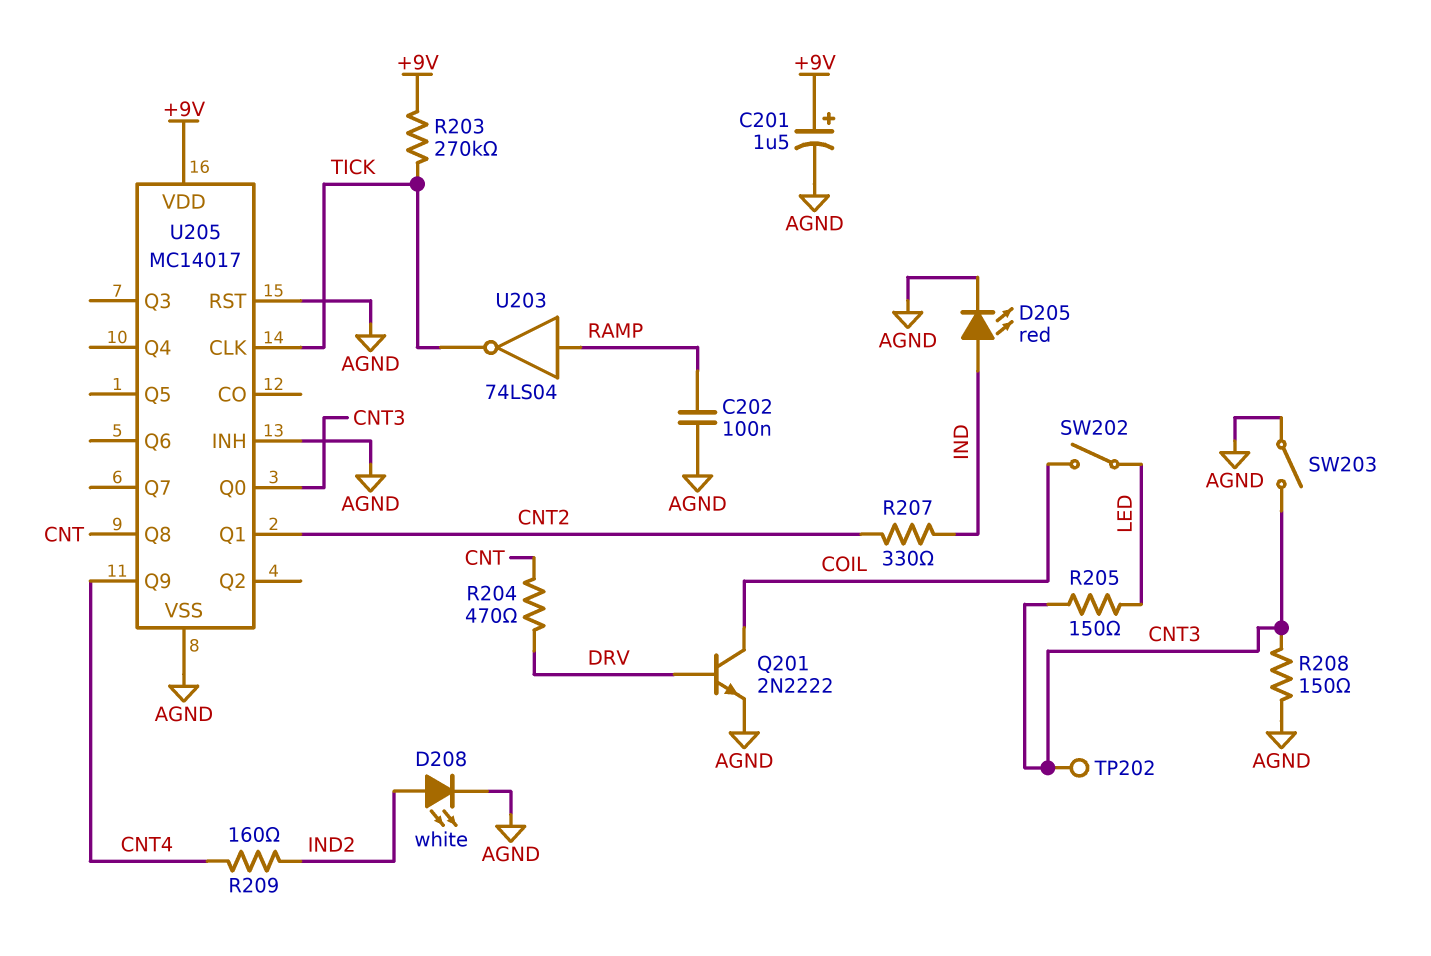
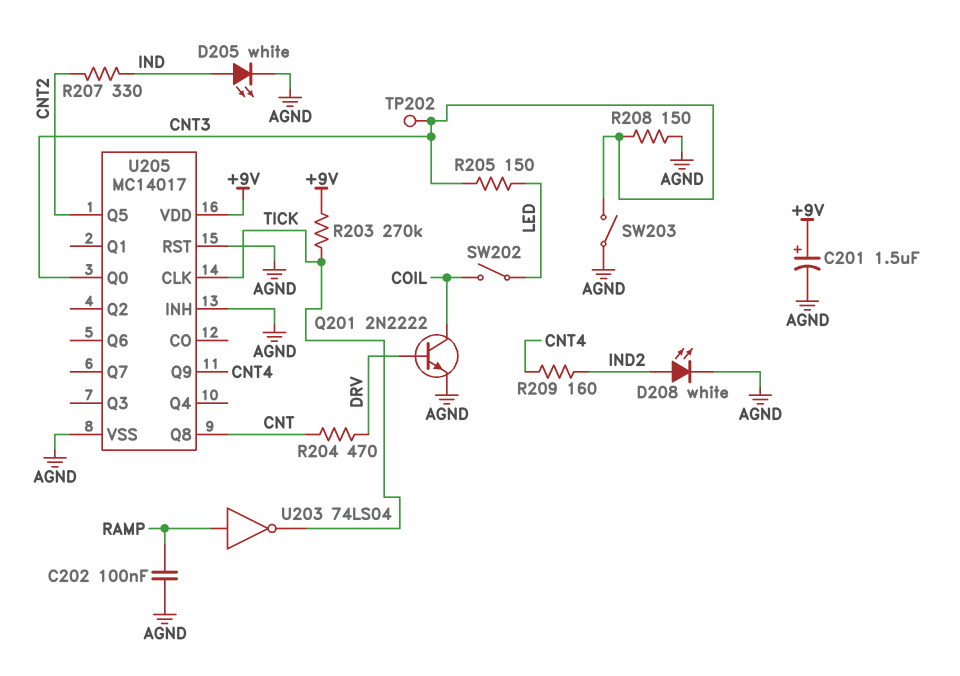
D205: LED red (A IND, K AGND) -> LED white (A IND, K AGND)
U205 pin Q1: CNT2 -> none
U205 pin Q5: none -> CNT2

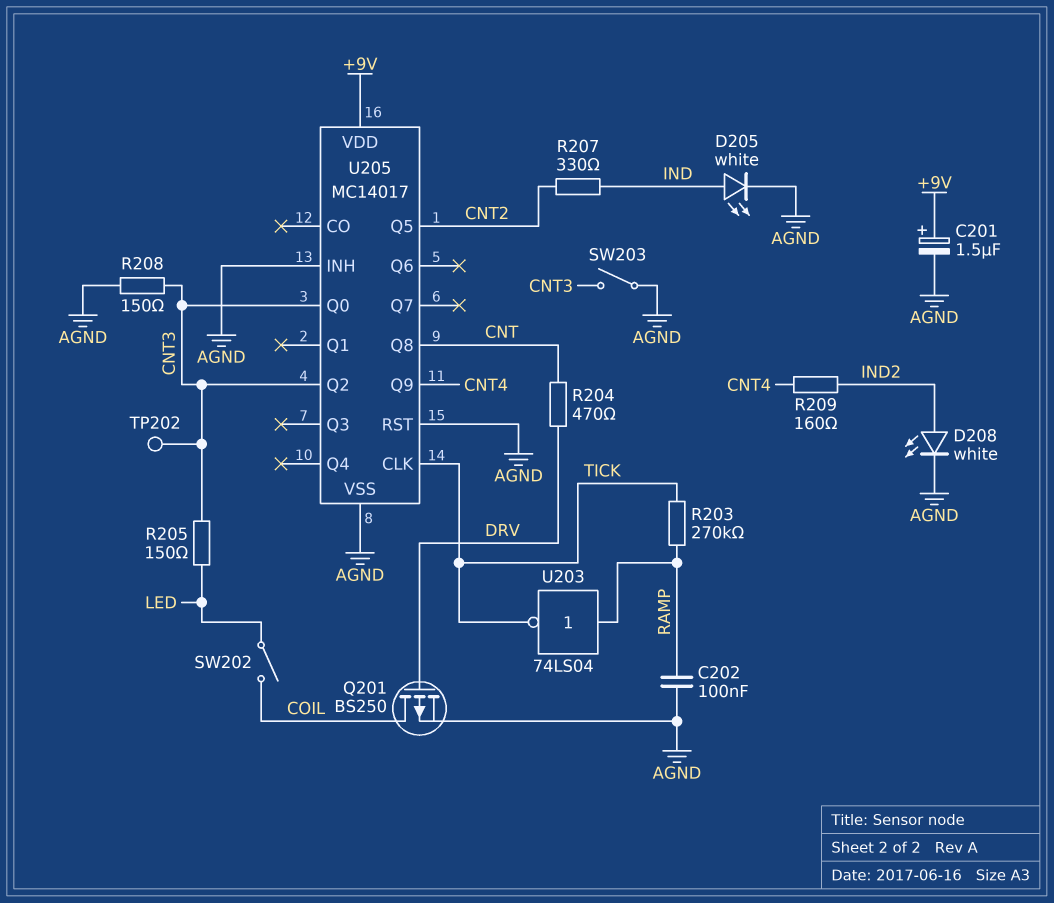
Q201: NPN 2N2222 (B DRV, C COIL, E AGND) -> PMOS BS250 (G DRV, D COIL, S AGND)
R203: 270k (+9V, TICK) -> 270k (RAMP, TICK)
U205 pin Q2: none -> CNT3

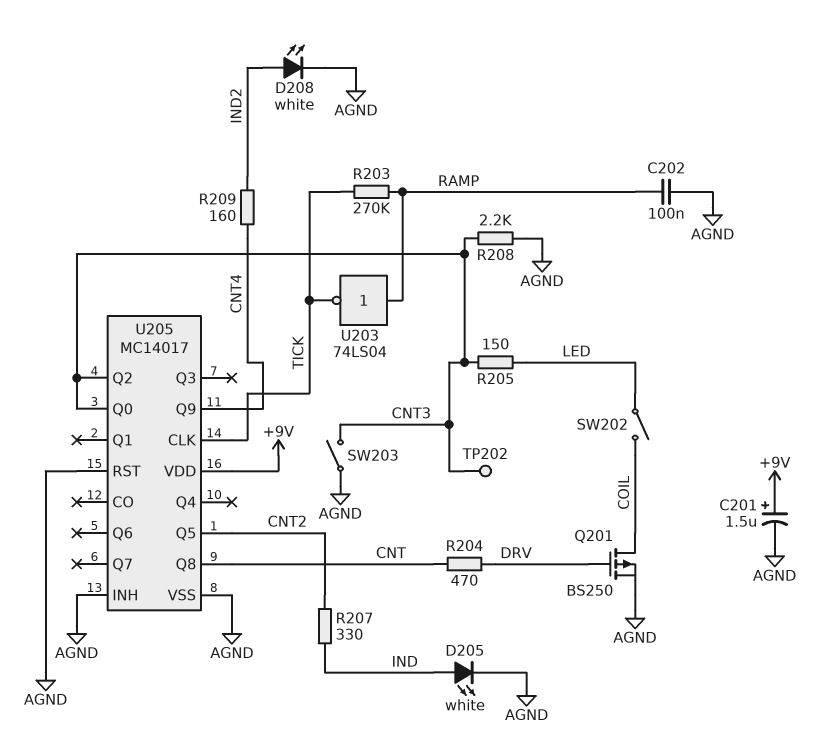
R208: 150 (AGND, CNT3) -> 2.2k (AGND, CNT3)

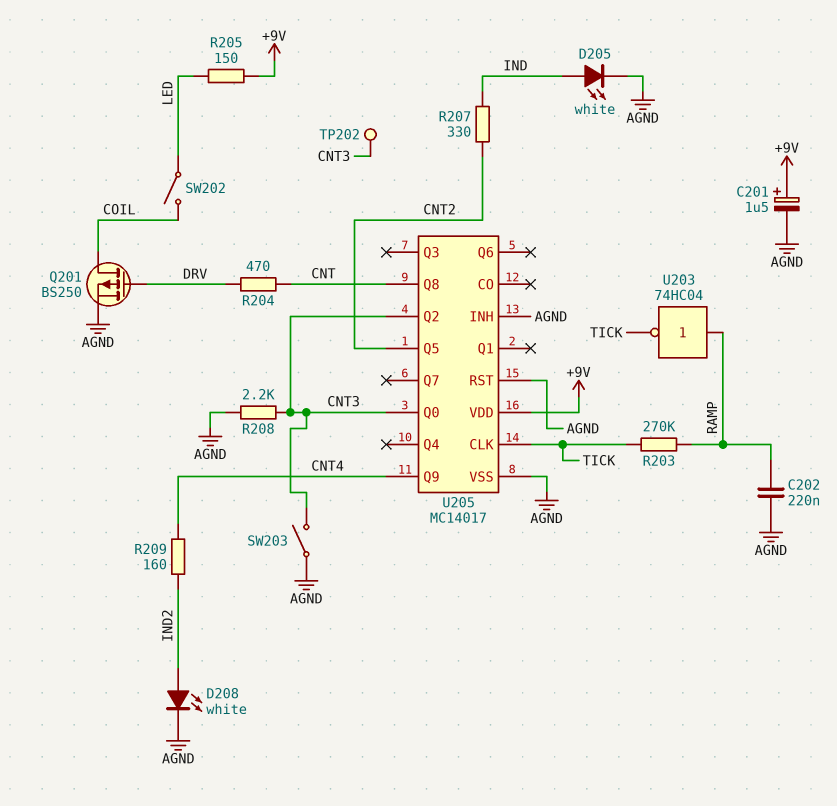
C202: 100nF (AGND, RAMP) -> 220nF (AGND, RAMP)
R205: 150 (CNT3, LED) -> 150 (+9V, LED)
U203: NOT 74LS04 (in RAMP, out TICK) -> NOT 74HC04 (in RAMP, out TICK)

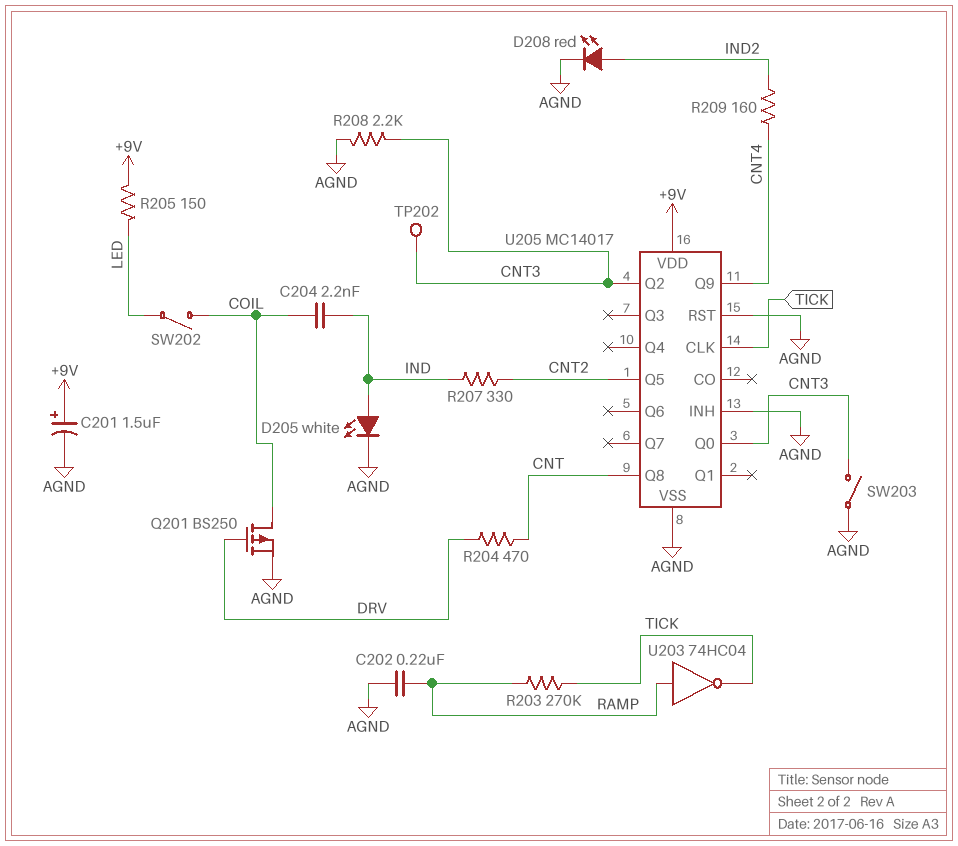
C204: none -> 2.2nF (COIL, IND)
D208: LED white (A IND2, K AGND) -> LED red (A IND2, K AGND)

